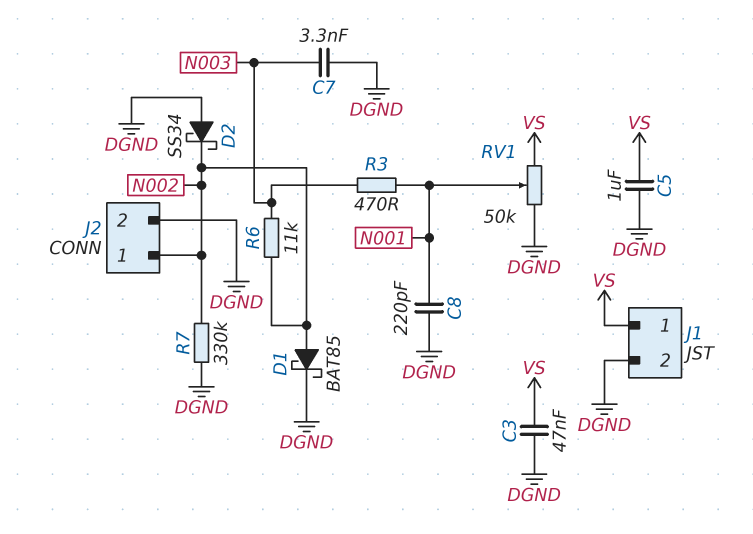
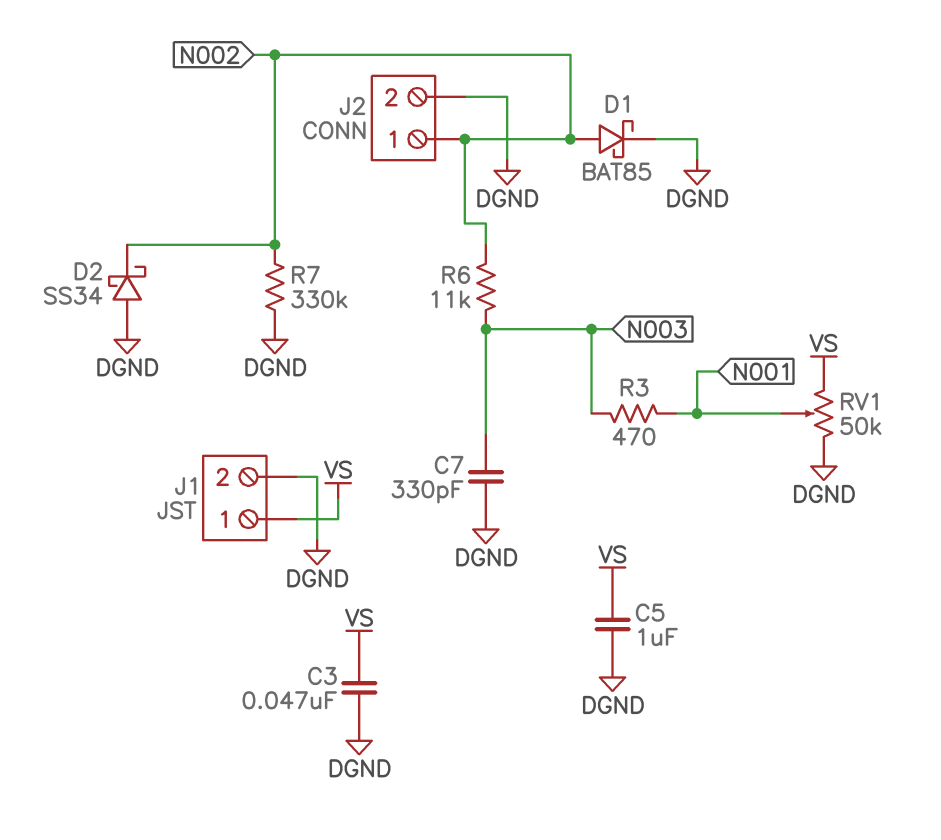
C7: 3.3nF (DGND, N003) -> 330pF (DGND, N003)
C8: 220pF (DGND, N001) -> none

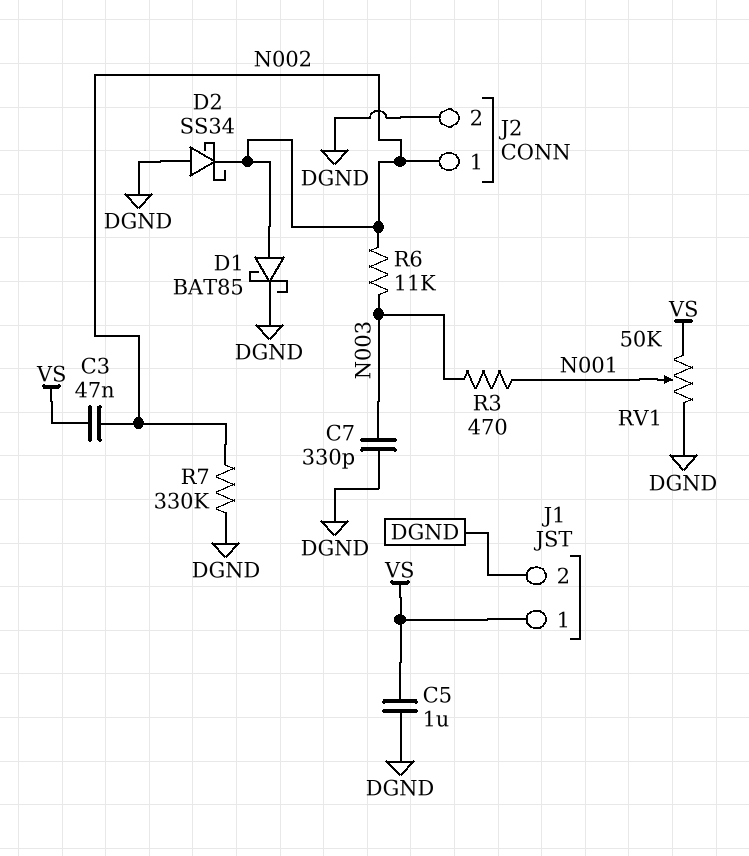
C3: 47nF (DGND, VS) -> 47nF (N002, VS)

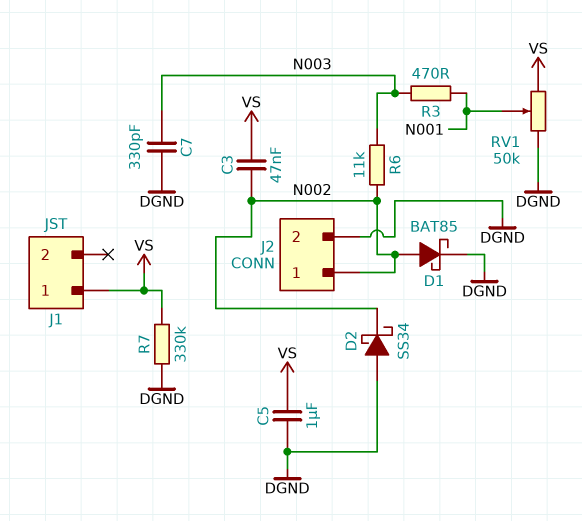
J1 pin 2: DGND -> none
R7: 330k (DGND, N002) -> 330k (DGND, VS)

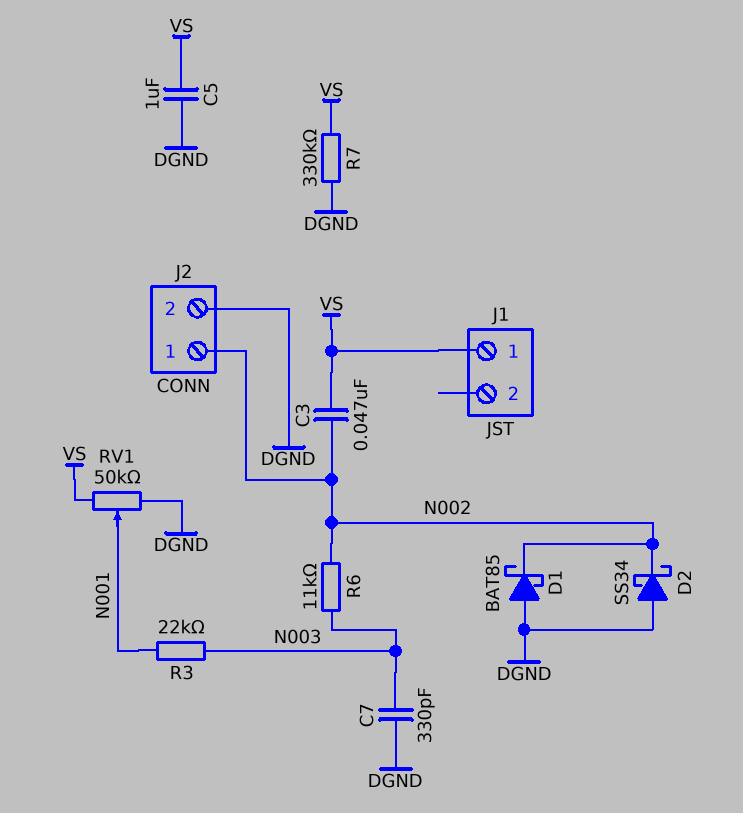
D1: schottky BAT85 (A N002, K DGND) -> schottky BAT85 (A DGND, K N002)
R3: 470 (N001, N003) -> 22k (N001, N003)

